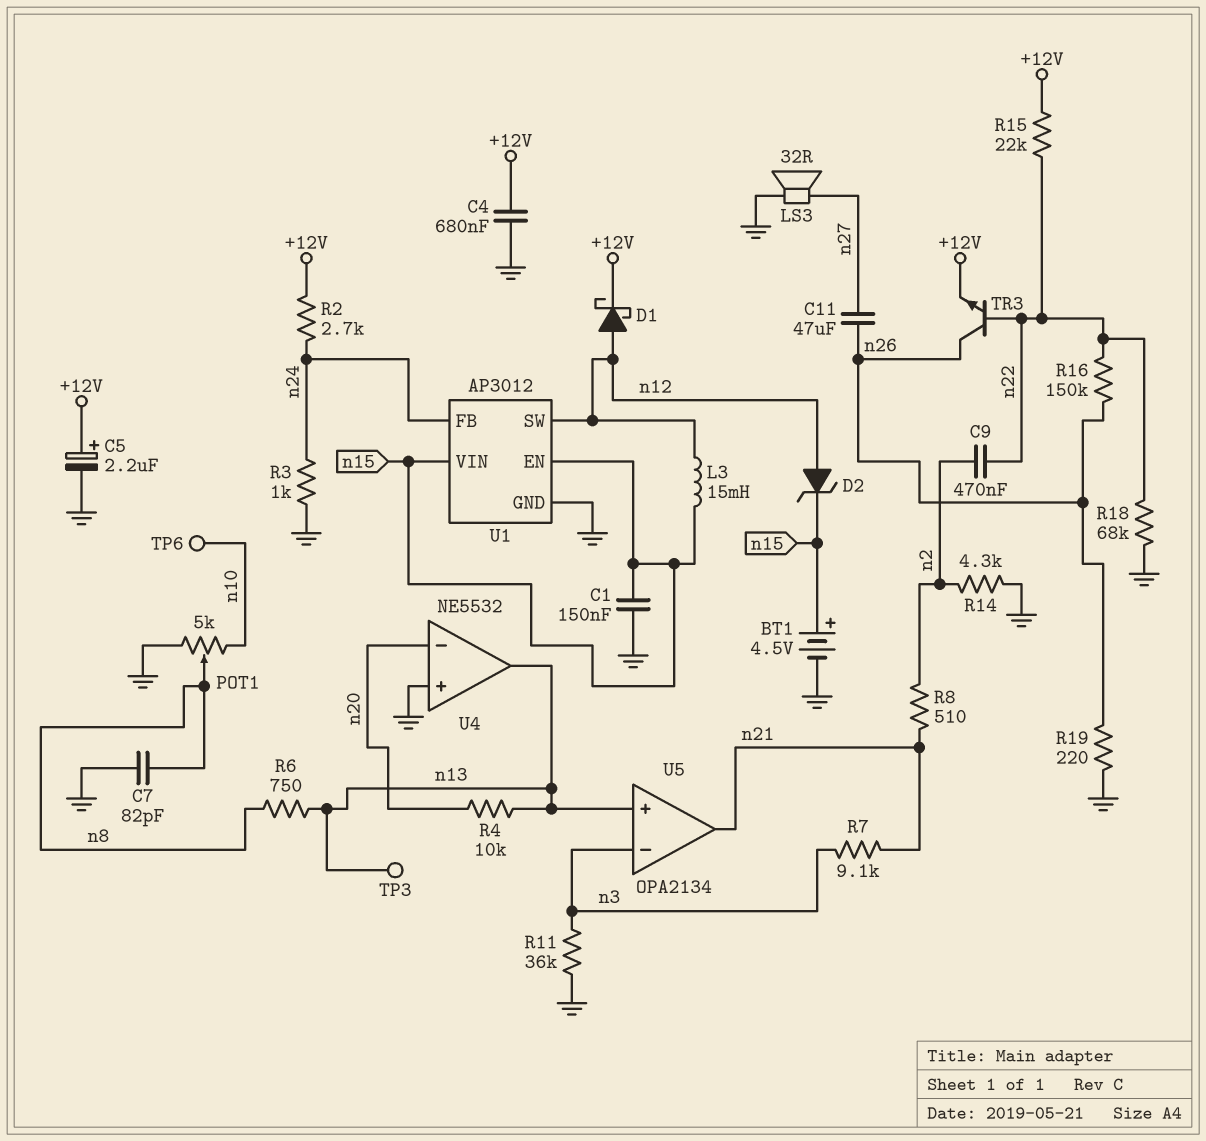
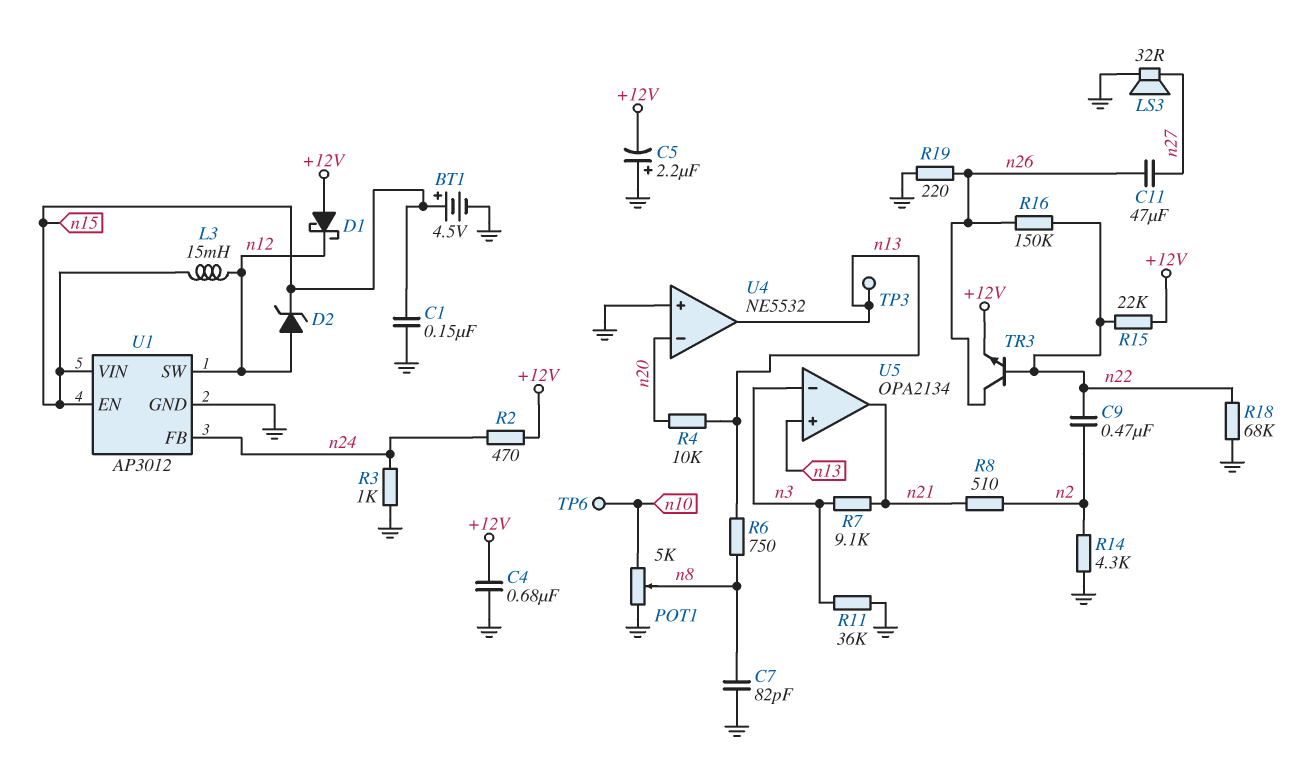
C5: 2.2uF (plus +12V, minus GND) -> 2.2uF (plus GND, minus +12V)
D1: schottky (A n12, K +12V) -> schottky (A +12V, K n12)
R2: 2.7k (+12V, n24) -> 470 (+12V, n24)

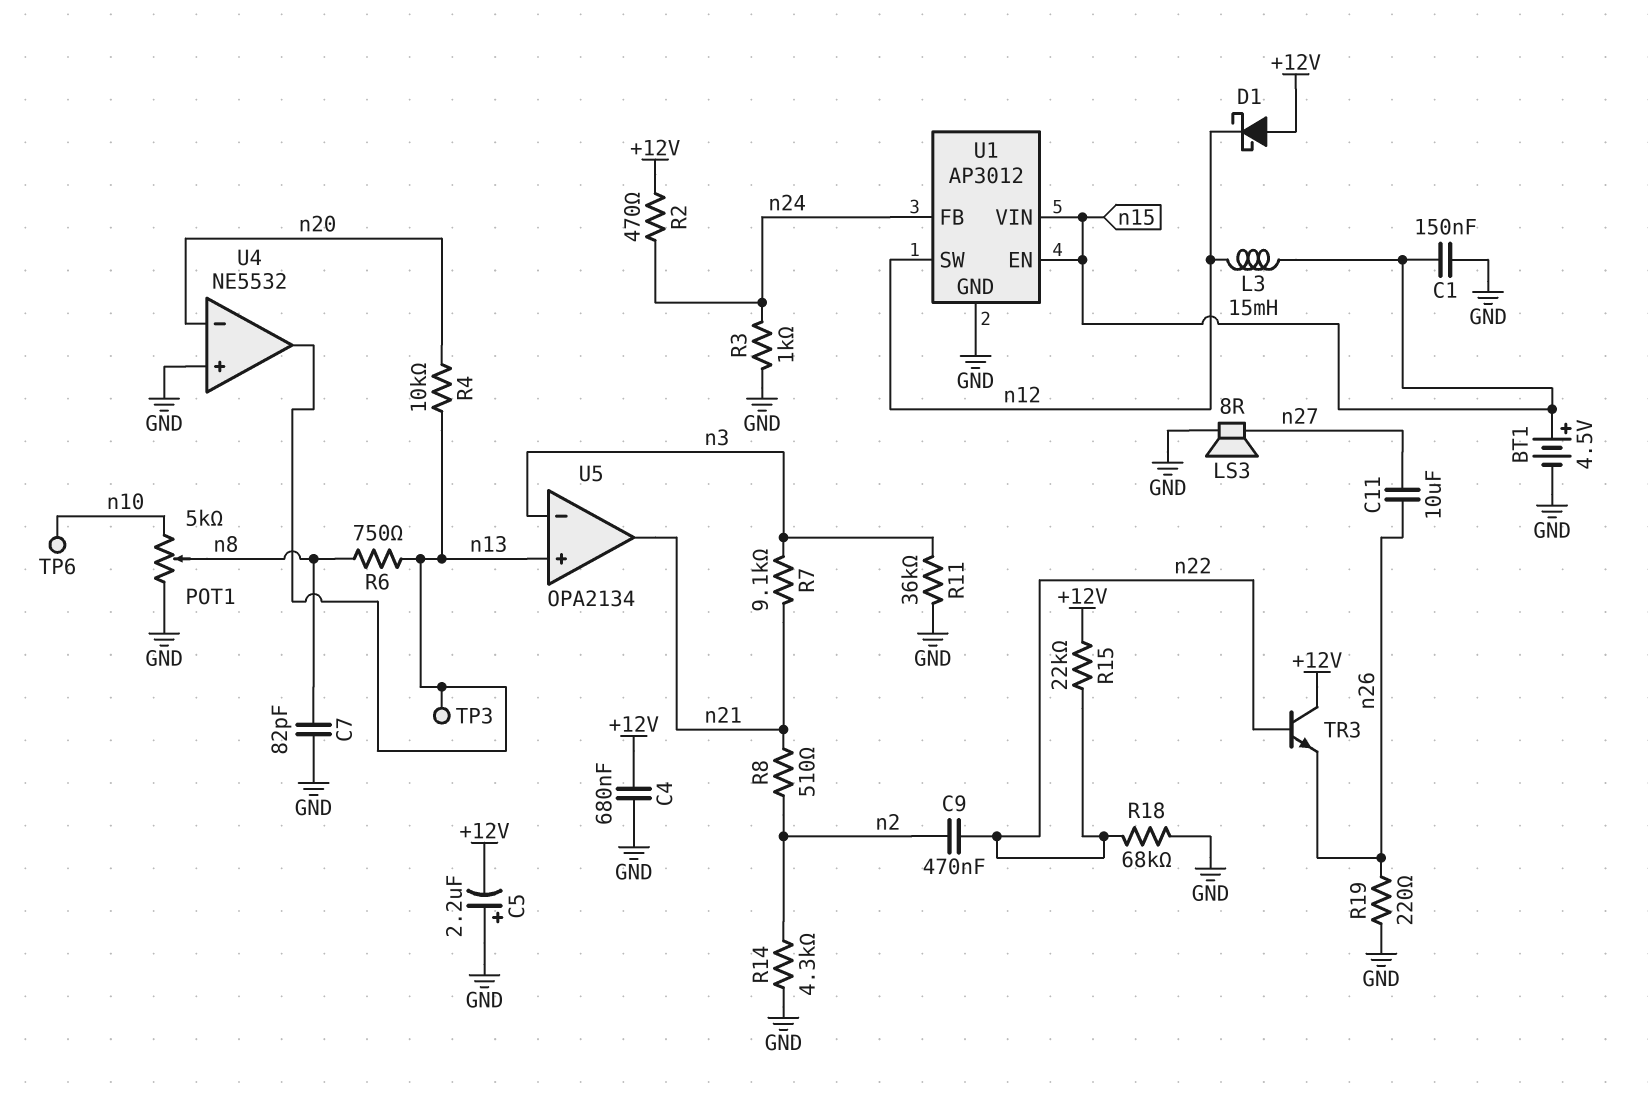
C11: 47uF (n26, n27) -> 10uF (n26, n27)
D2: zener (A n12, K n15) -> none
LS3: speaker 32R (GND, n27) -> speaker 8R (GND, n27)
R16: 150k (n22, n26) -> none
TR3: NPN (B n22, C n26, E +12V) -> NPN (B n22, C +12V, E n26)

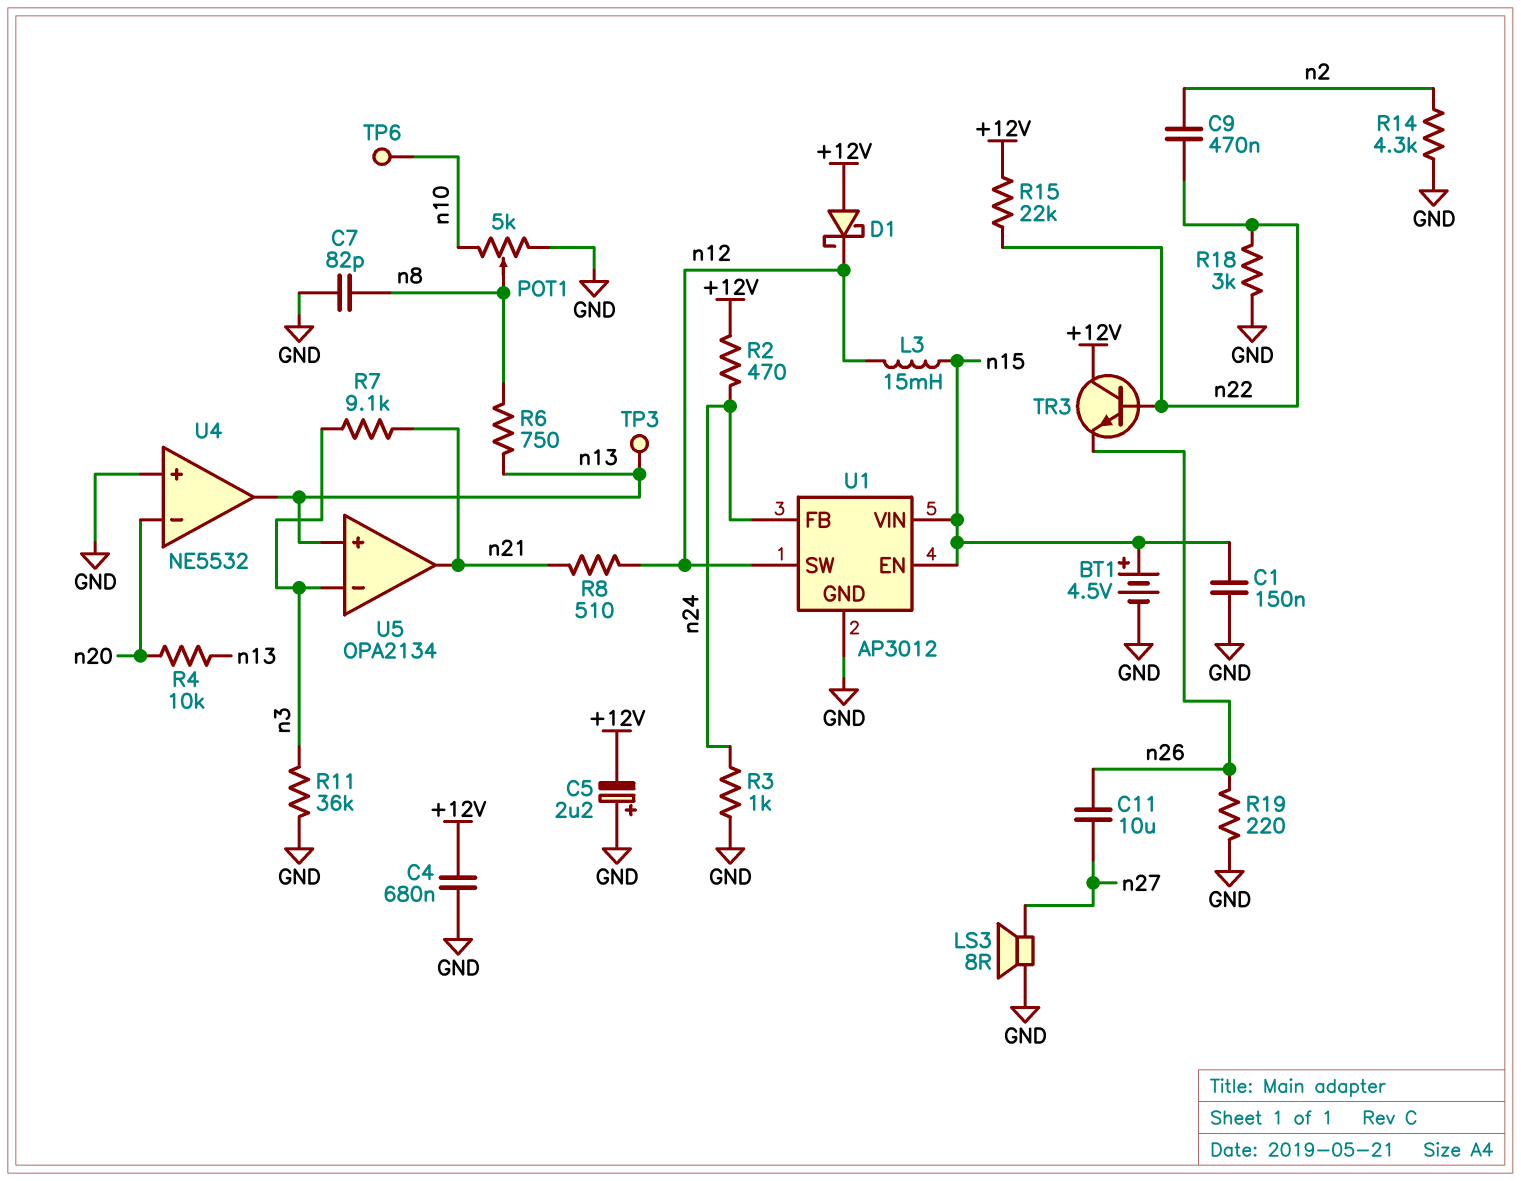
R8: 510 (n2, n21) -> 510 (n12, n21)
R18: 68k (GND, n22) -> 3k (GND, n22)

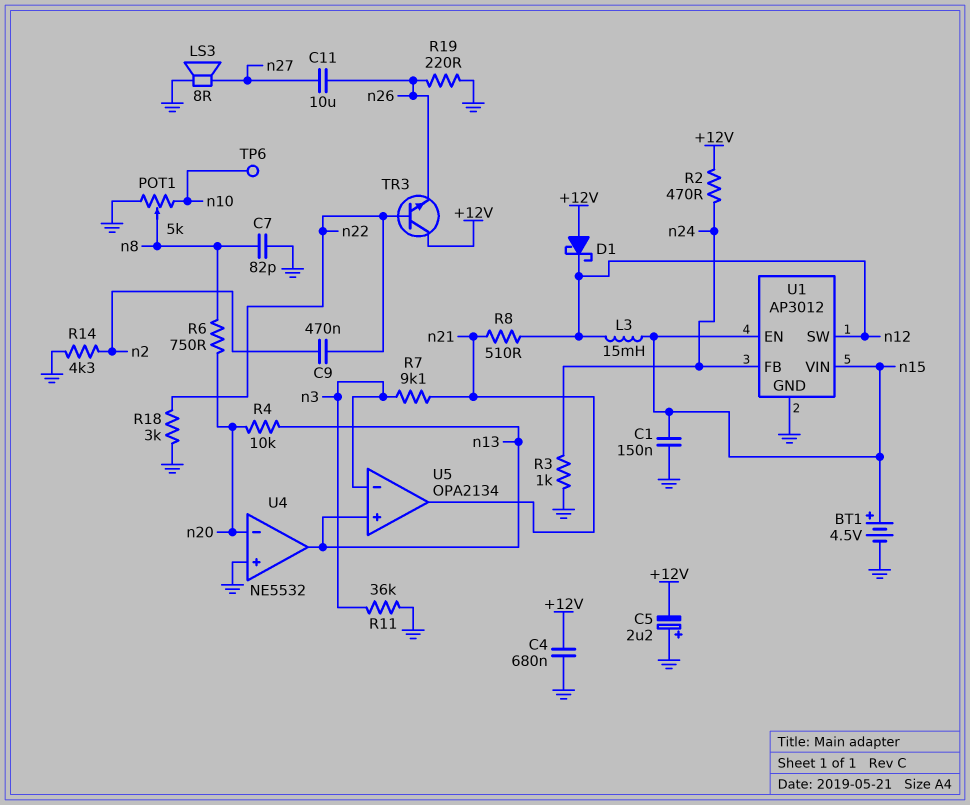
R6: 750 (n8, n13) -> 750 (n8, n20)
R15: 22k (+12V, n22) -> none
TP3: test point (n13) -> none

